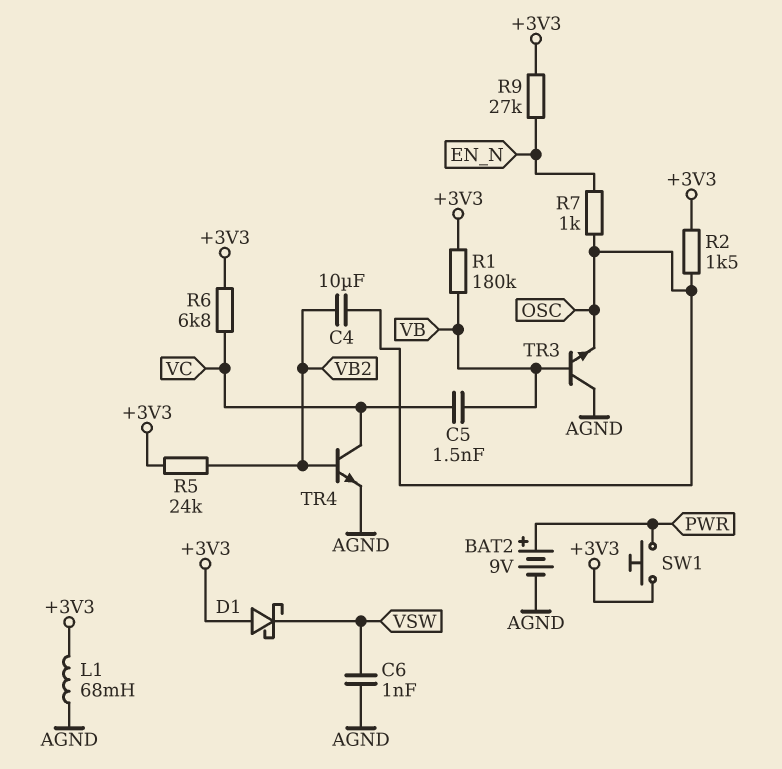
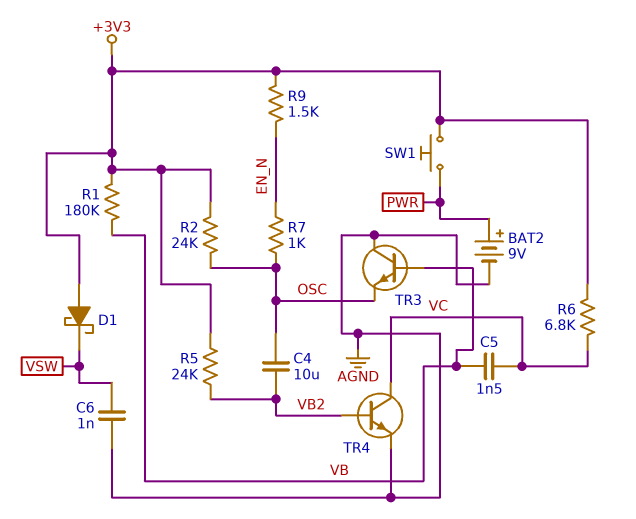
L1: 68mH (+3V3, AGND) -> none
R2: 1.5k (+3V3, OSC) -> 24k (+3V3, OSC)
R9: 27k (+3V3, EN_N) -> 1.5k (+3V3, EN_N)

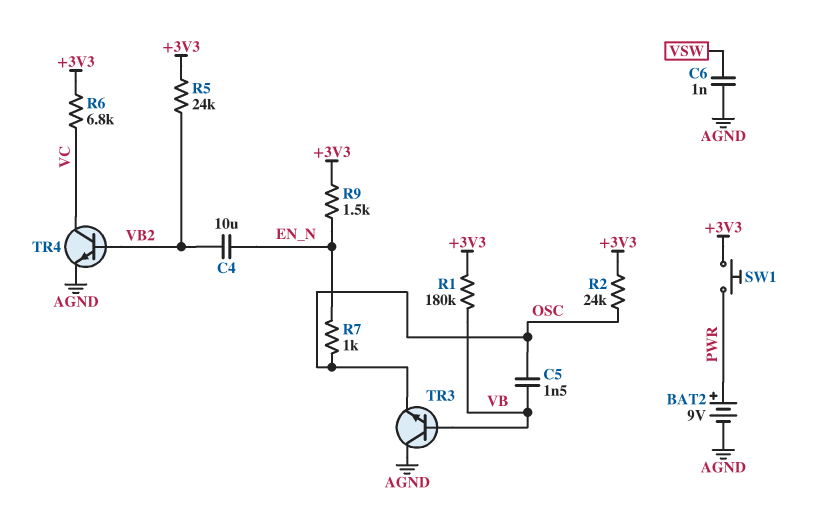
C4: 10uF (OSC, VB2) -> 10uF (EN_N, VB2)
C5: 1.5nF (VB, VC) -> 1.5nF (OSC, VB)
D1: schottky (A +3V3, K VSW) -> none

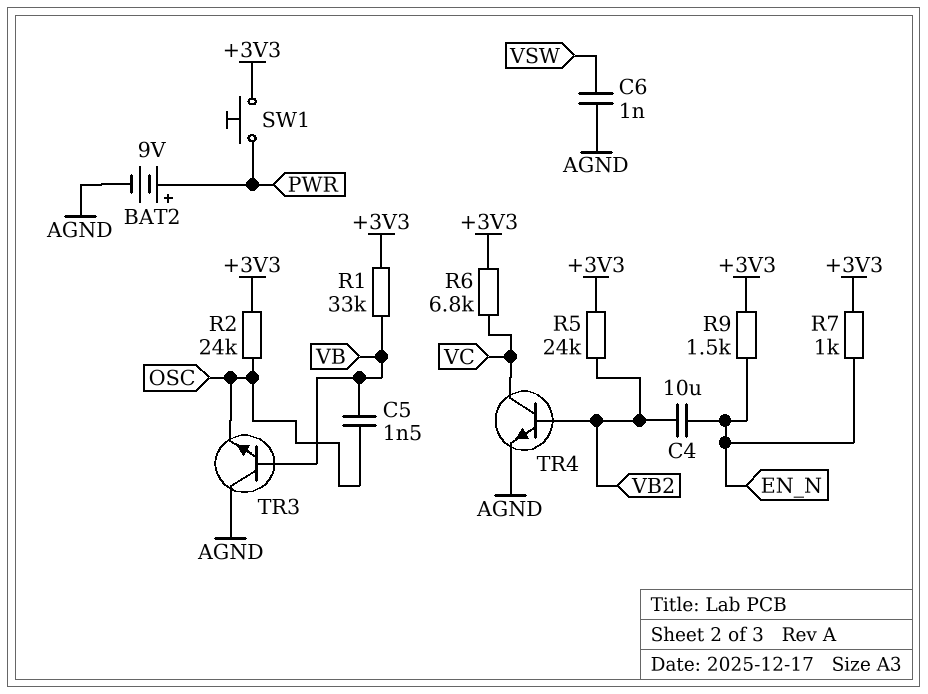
R1: 180k (+3V3, VB) -> 33k (+3V3, VB)
R7: 1k (EN_N, OSC) -> 1k (+3V3, EN_N)

